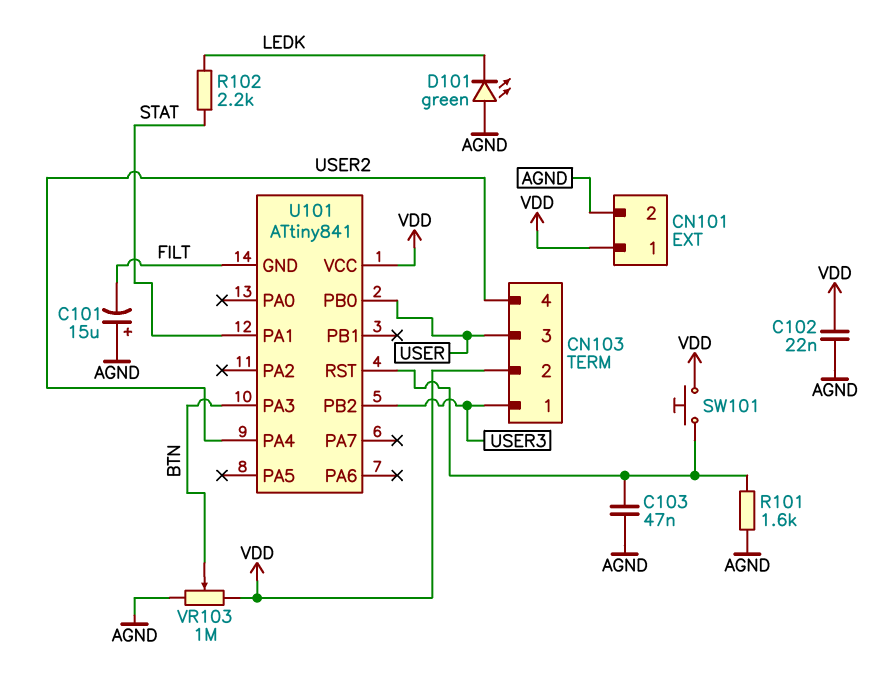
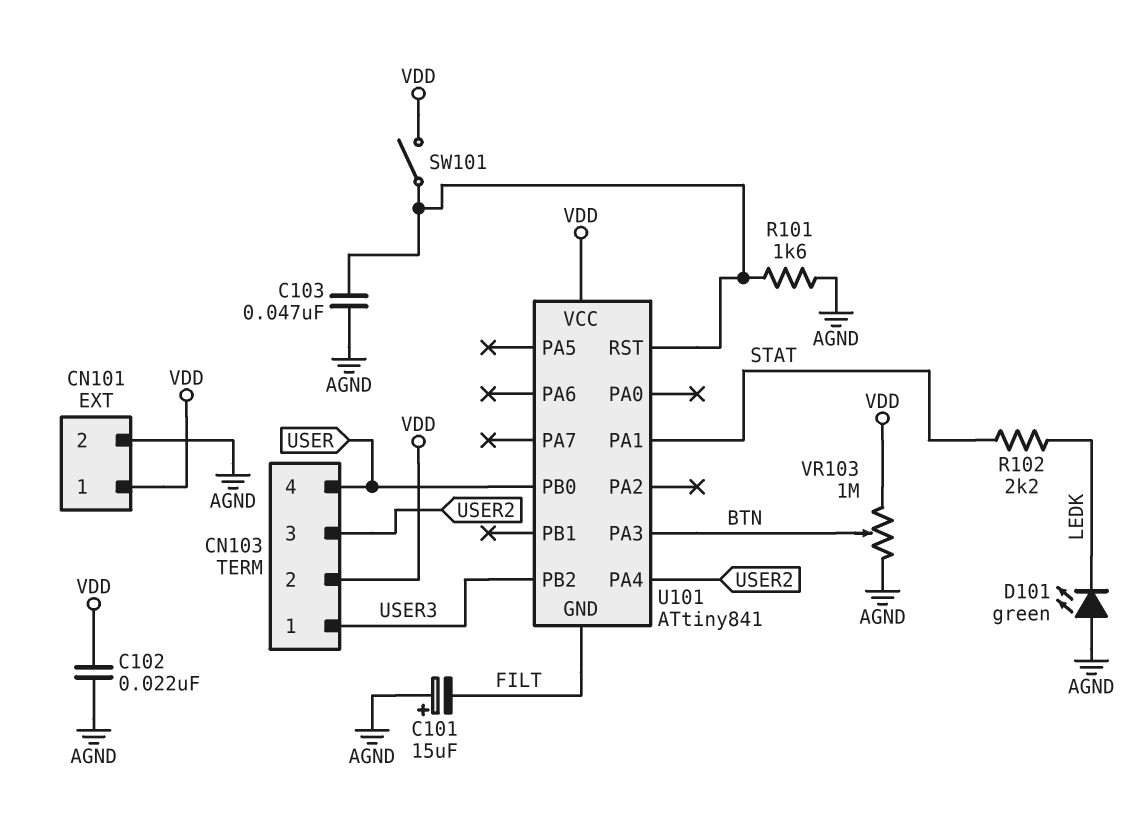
CN103 pin 3: USER -> USER2
CN103 pin 4: USER2 -> USER
SW101: button (U101/RST, VDD) -> switch (U101/RST, VDD)

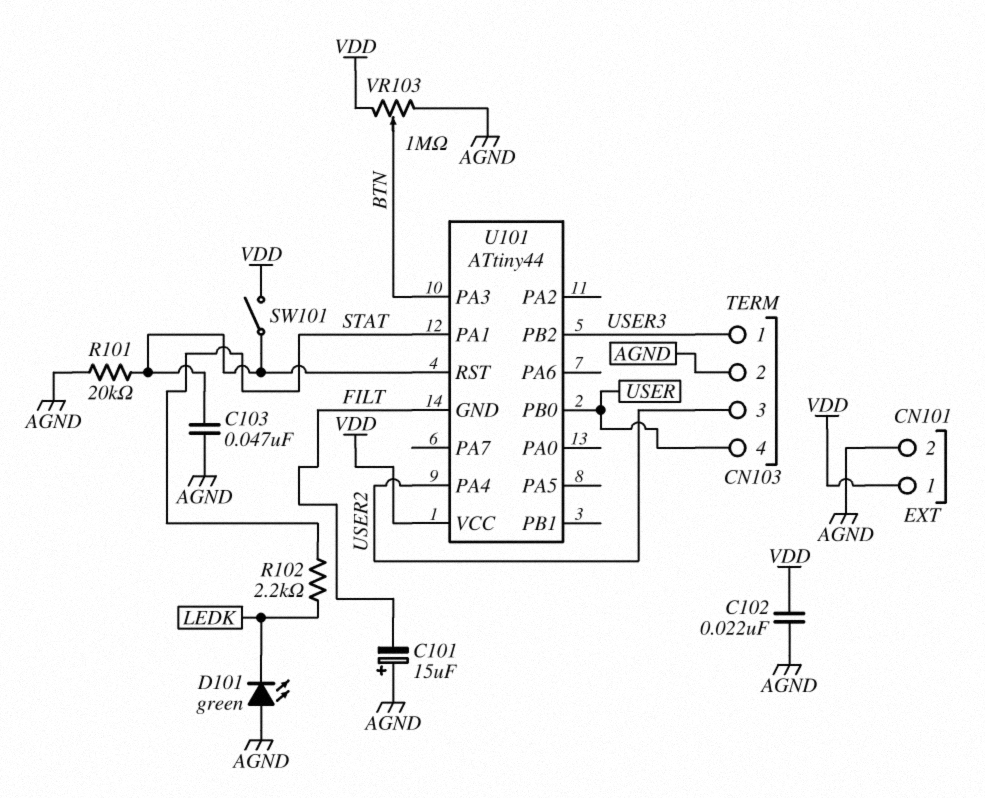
CN103 pin 2: VDD -> AGND
R101: 1.6k (AGND, U101/RST) -> 20k (AGND, U101/RST)
U101: ATtiny841 -> ATtiny44

